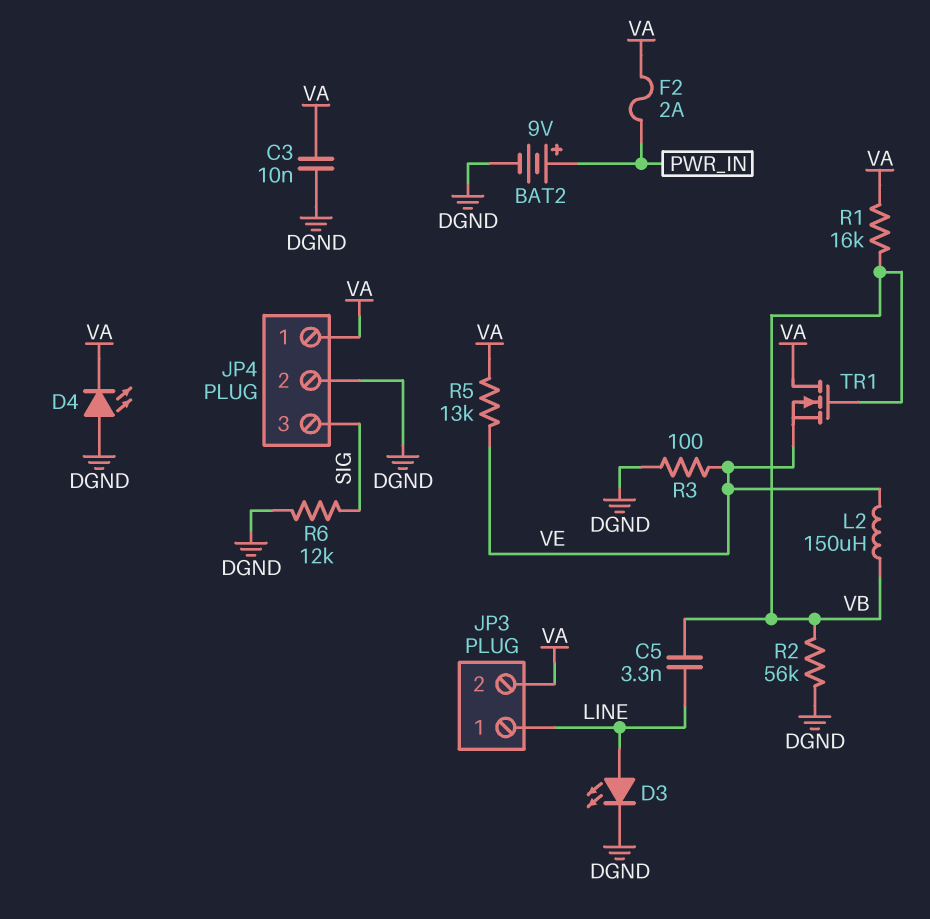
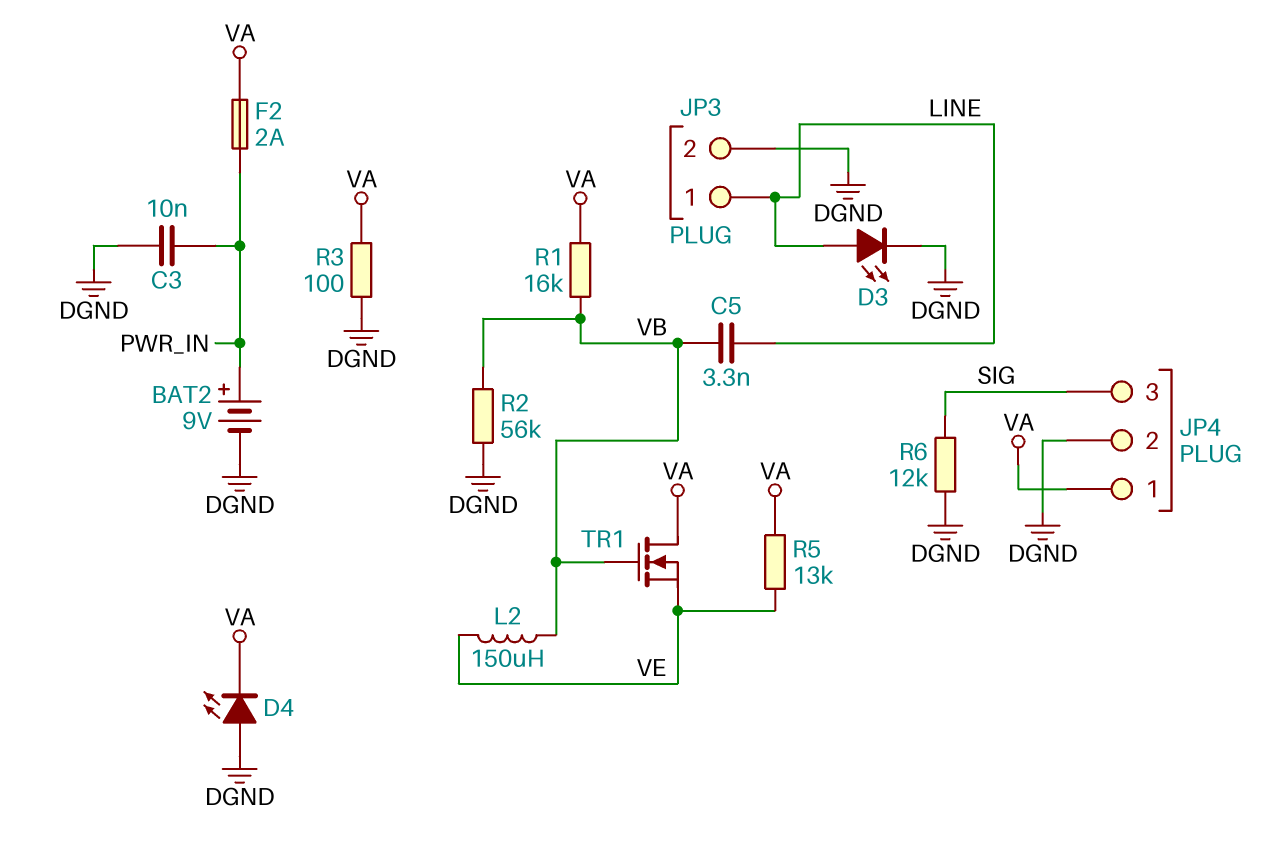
C3: 10nF (DGND, VA) -> 10nF (DGND, PWR_IN)
JP3 pin 2: VA -> DGND
R3: 100 (DGND, VE) -> 100 (DGND, VA)

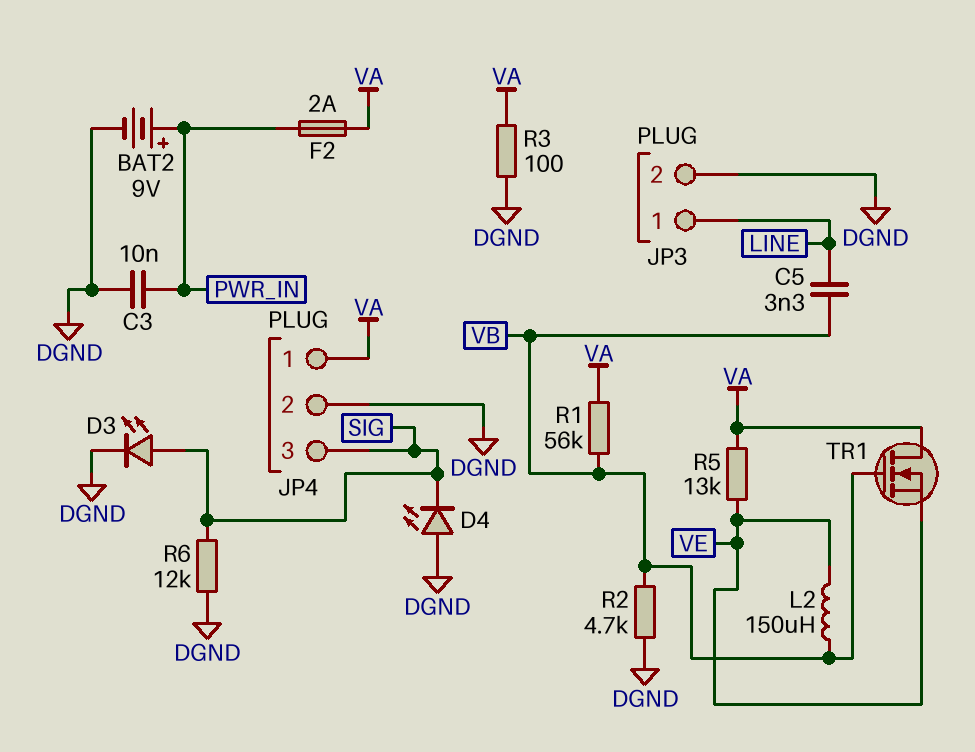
D3: LED (A LINE, K DGND) -> LED (A SIG, K DGND)
D4: LED (A DGND, K VA) -> LED (A DGND, K SIG)
R1: 16k (VA, VB) -> 56k (VA, VB)
R2: 56k (DGND, VB) -> 4.7k (DGND, VB)

